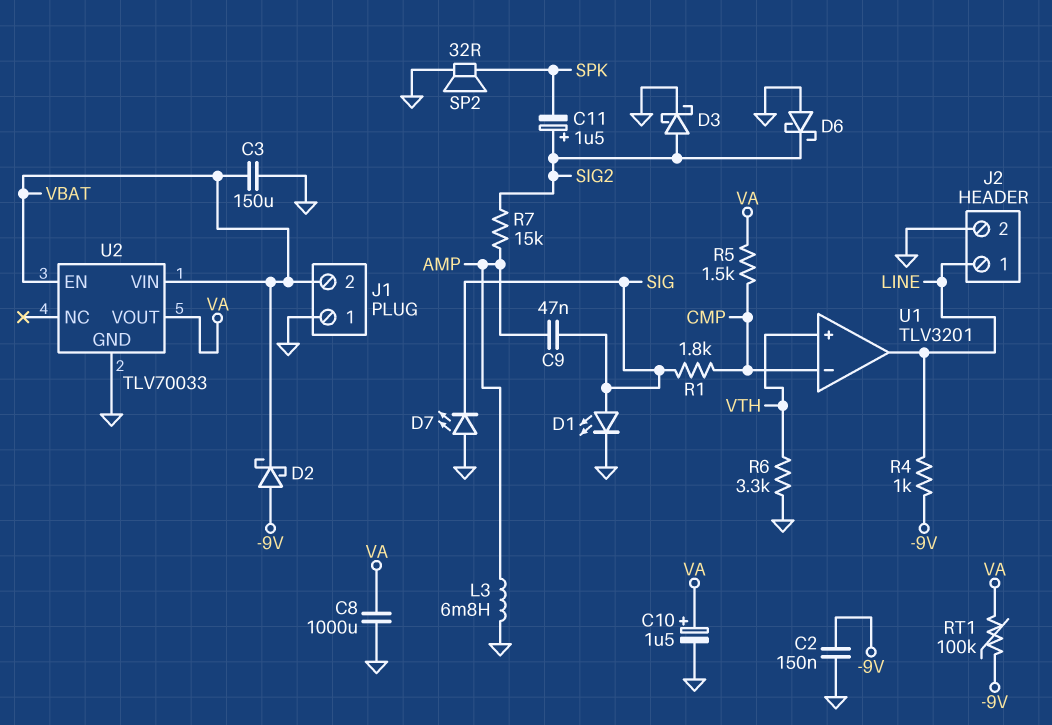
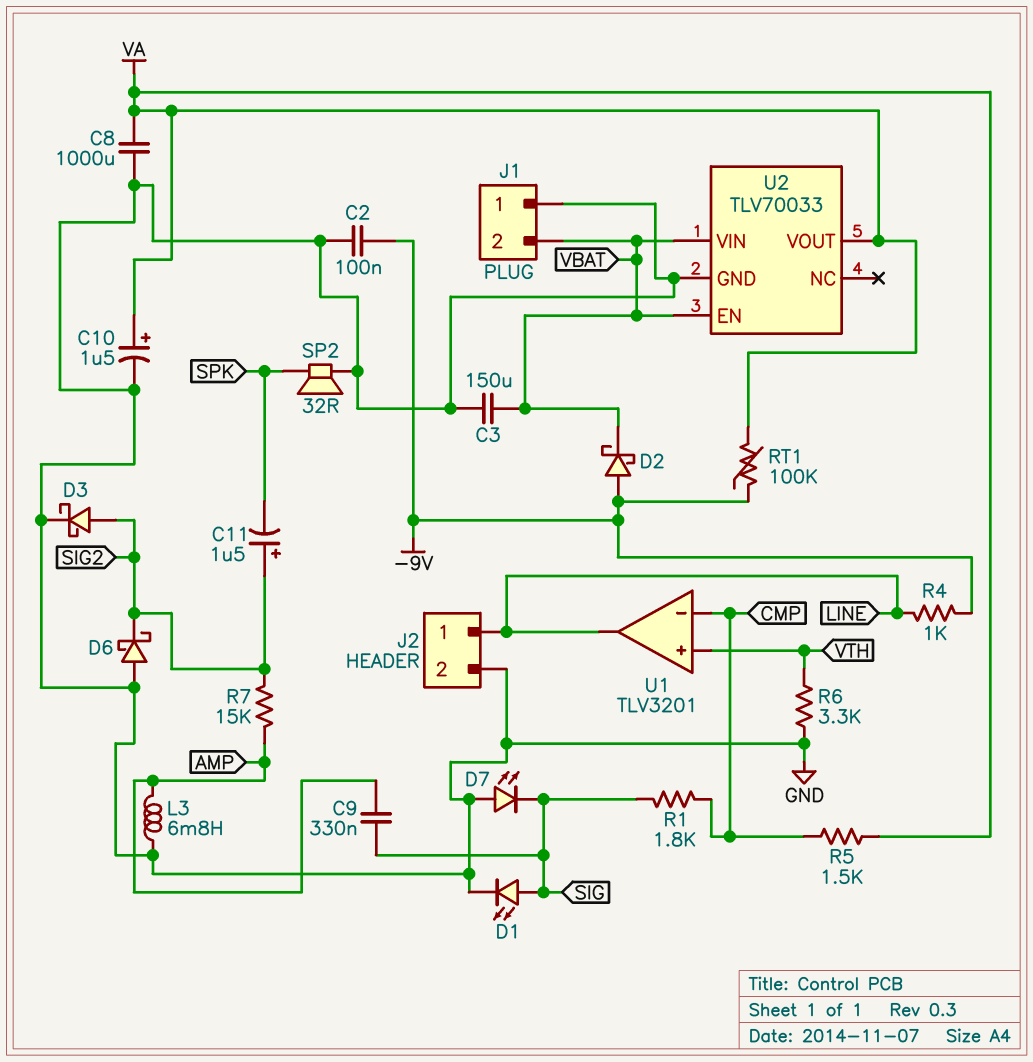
C2: 150nF (-9V, GND) -> 100nF (-9V, GND)
C9: 47nF (AMP, SIG) -> 330nF (AMP, SIG)

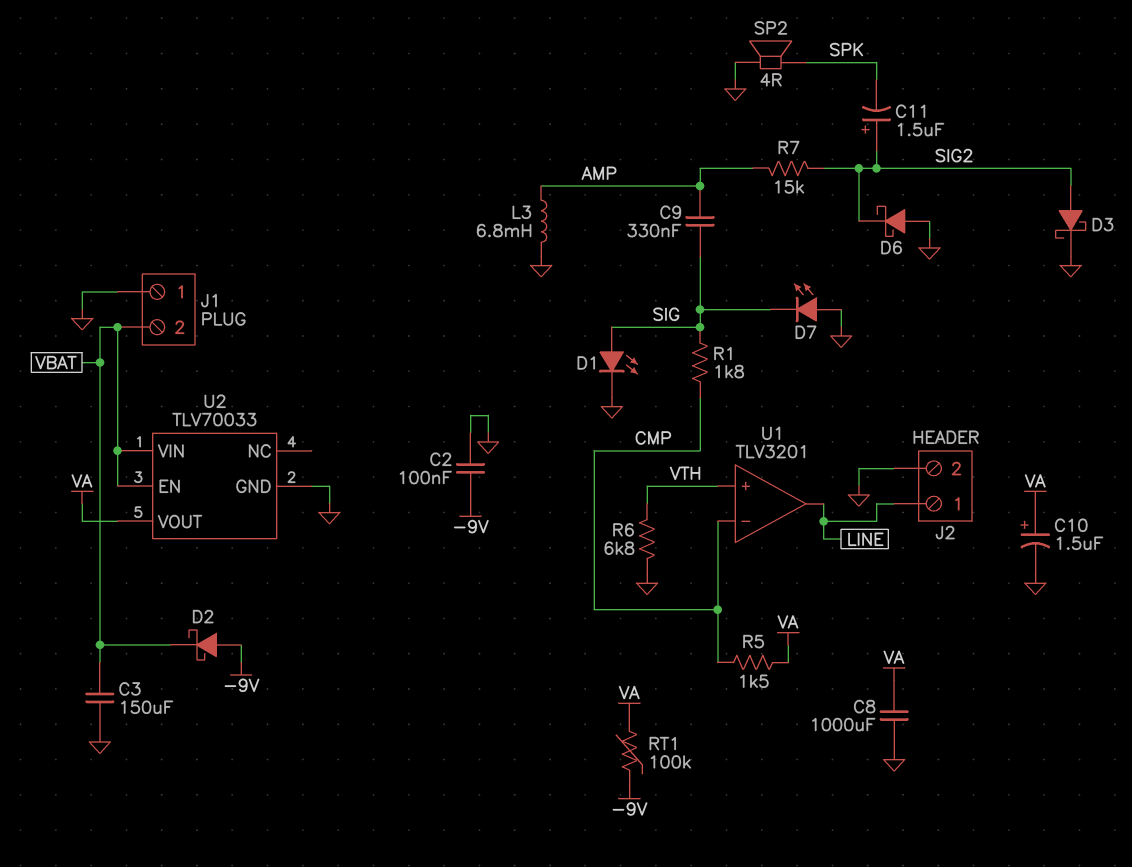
R4: 1k (-9V, LINE) -> none
R6: 3.3k (GND, VTH) -> 6.8k (GND, VTH)
SP2: speaker 32R (GND, SPK) -> speaker 4R (GND, SPK)

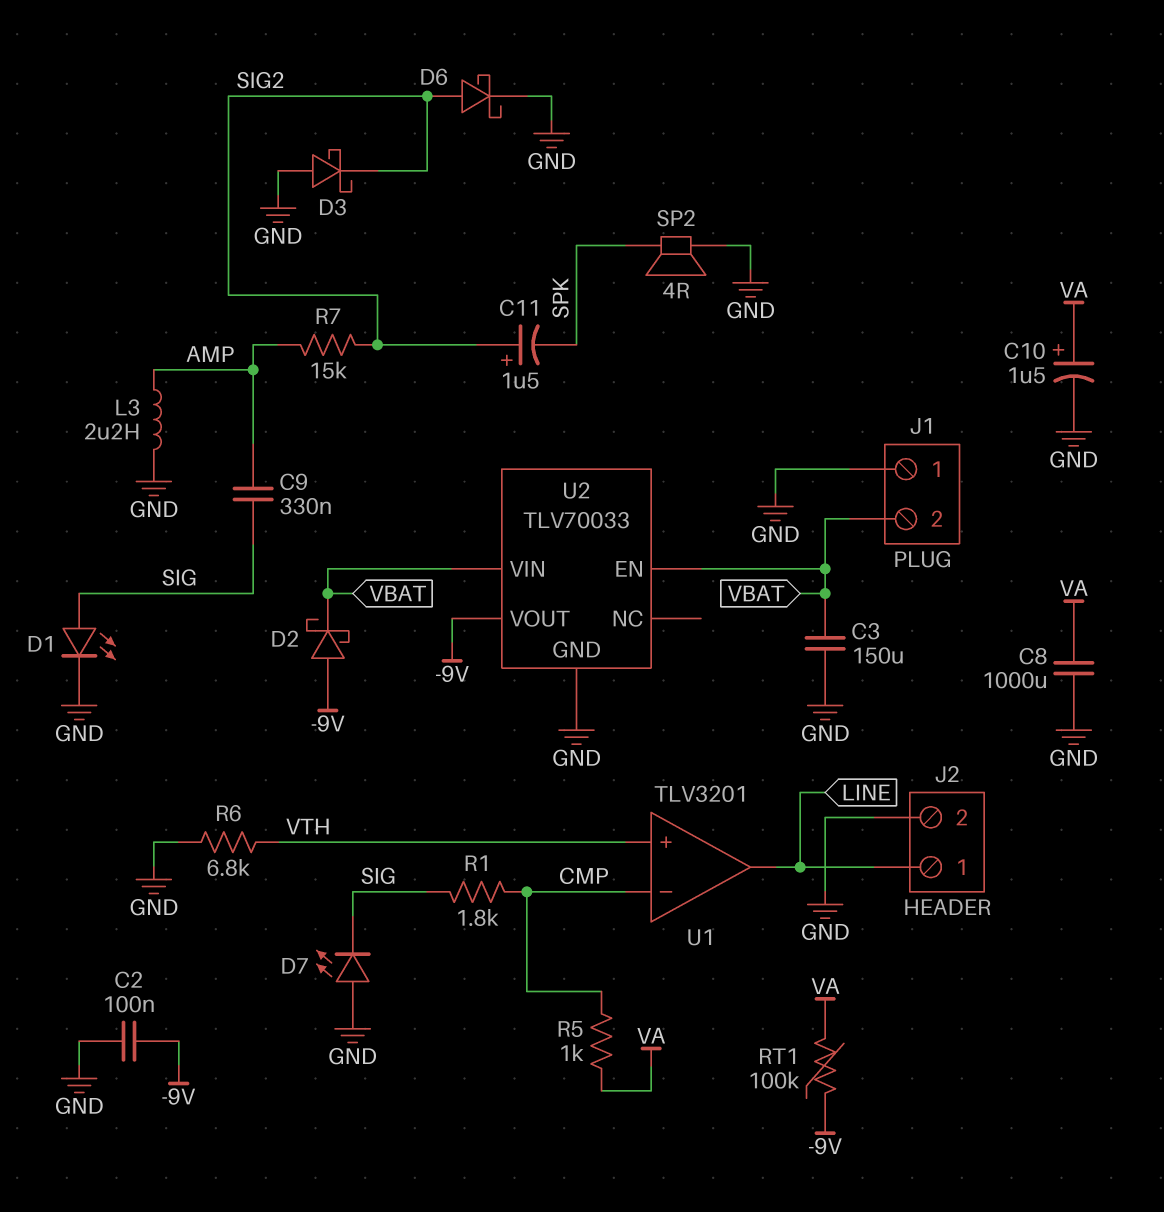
D3: schottky (A SIG2, K GND) -> schottky (A GND, K SIG2)
D6: schottky (A GND, K SIG2) -> schottky (A SIG2, K GND)
L3: 6.8mH (AMP, GND) -> 2.2uH (AMP, GND)
R5: 1.5k (CMP, VA) -> 1k (CMP, VA)
U2 pin VOUT: VA -> -9V

